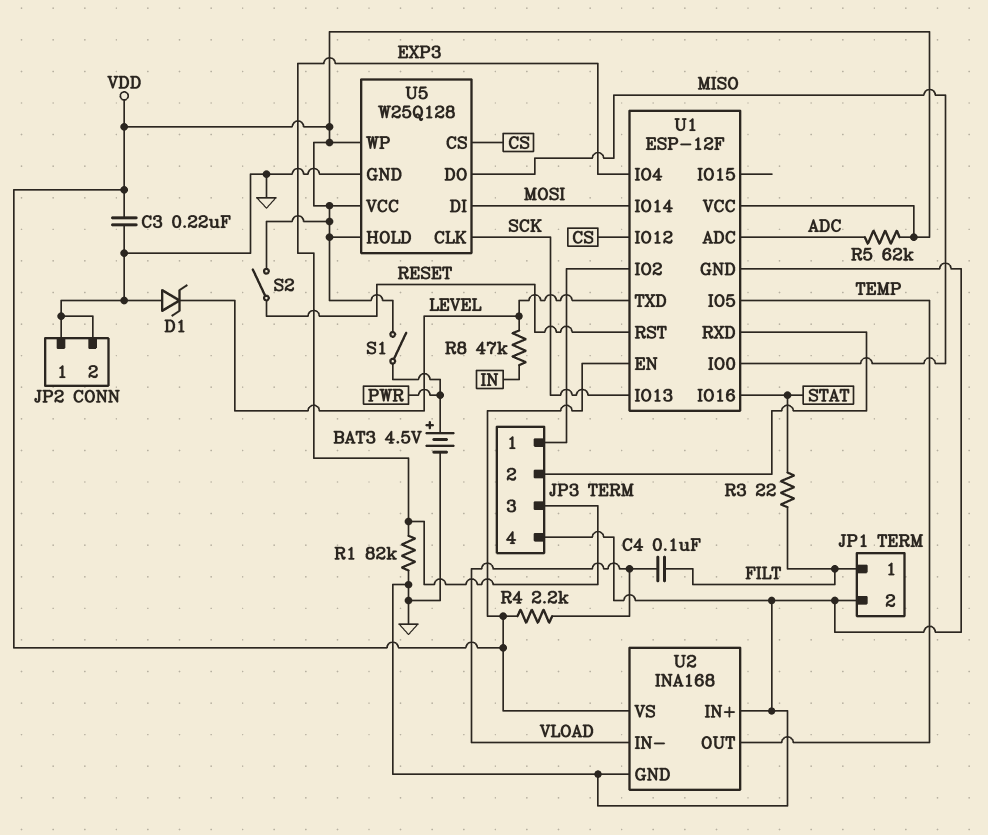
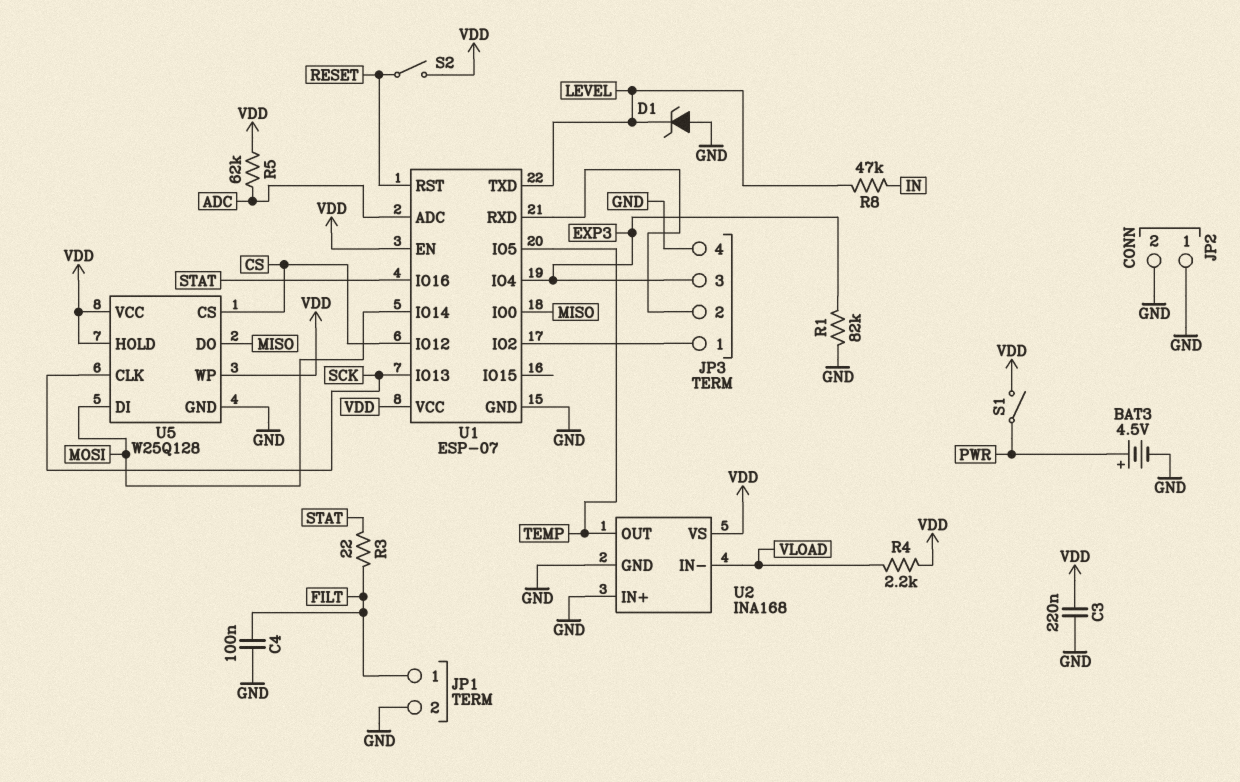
C4: 100nF (FILT, VLOAD) -> 100nF (FILT, GND)
U1: ESP-12F -> ESP-07

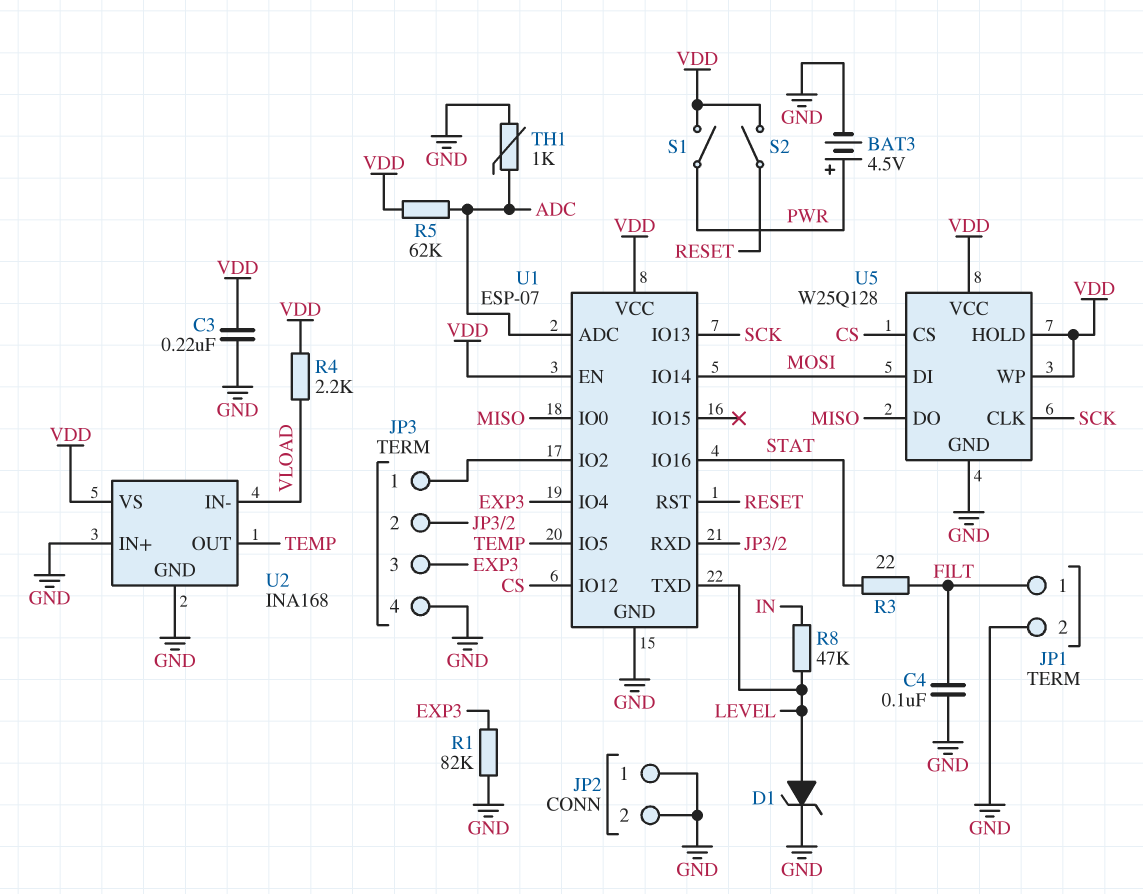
D1: zener (A GND, K LEVEL) -> zener (A LEVEL, K GND)
TH1: none -> 1k (ADC, GND)

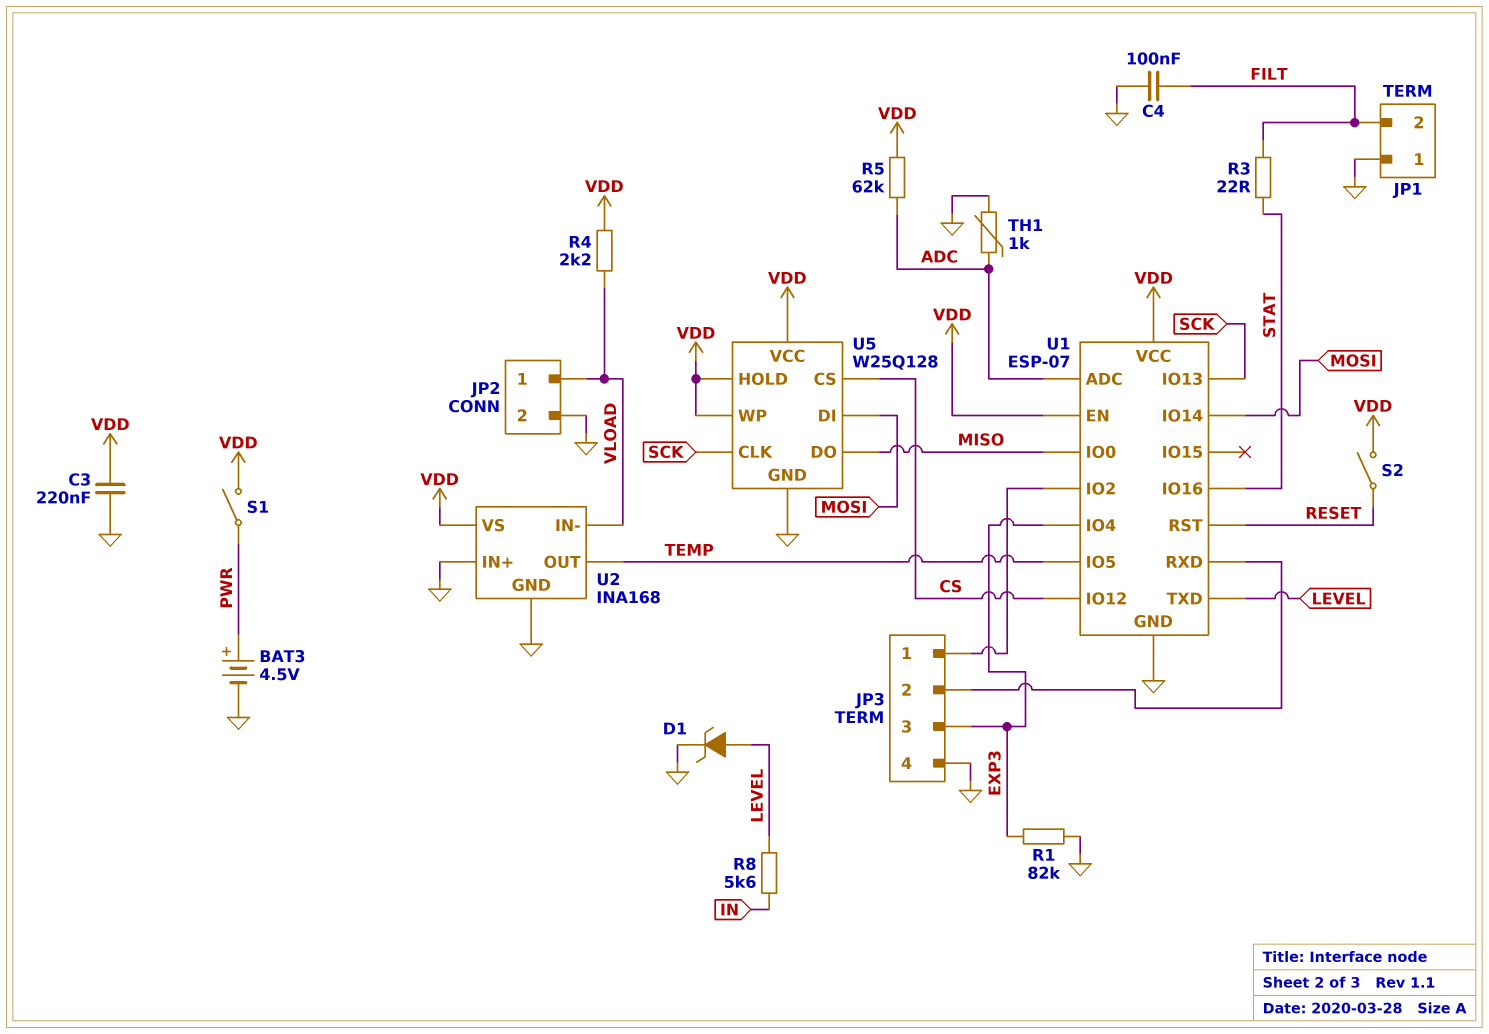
JP1 pin 1: FILT -> GND
JP1 pin 2: GND -> FILT
JP2 pin 1: GND -> VLOAD
R8: 47k (IN, LEVEL) -> 5.6k (IN, LEVEL)

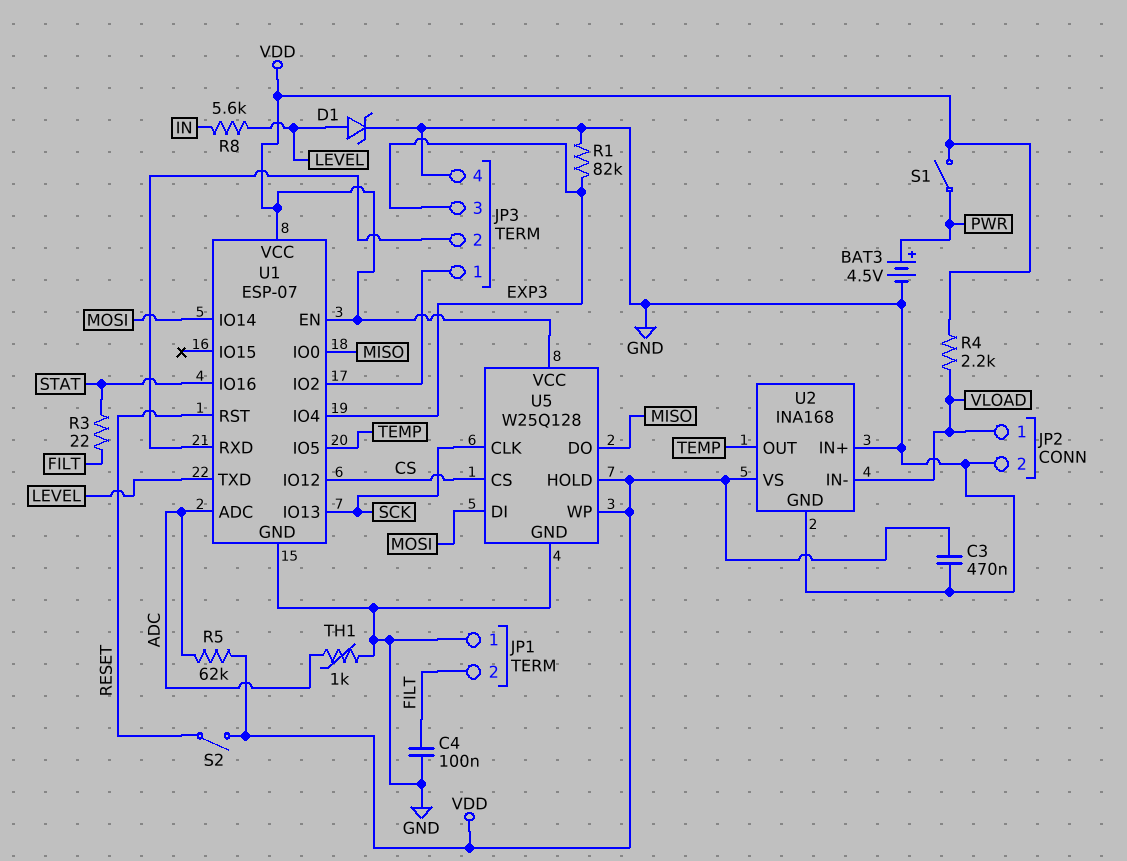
C3: 220nF (GND, VDD) -> 470nF (GND, VDD)

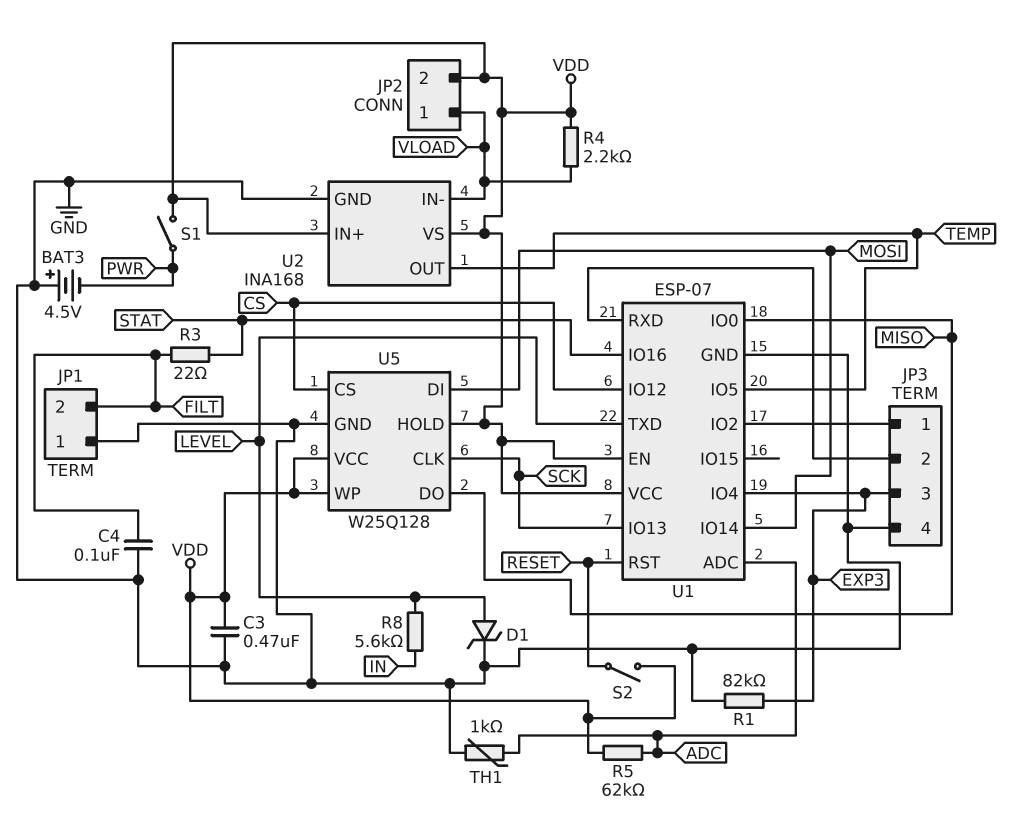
BAT3: 4.5V (plus PWR, minus GND) -> 4.5V (plus GND, minus PWR)
JP2 pin 2: GND -> VDD
U2 pin IN+: GND -> VDD

